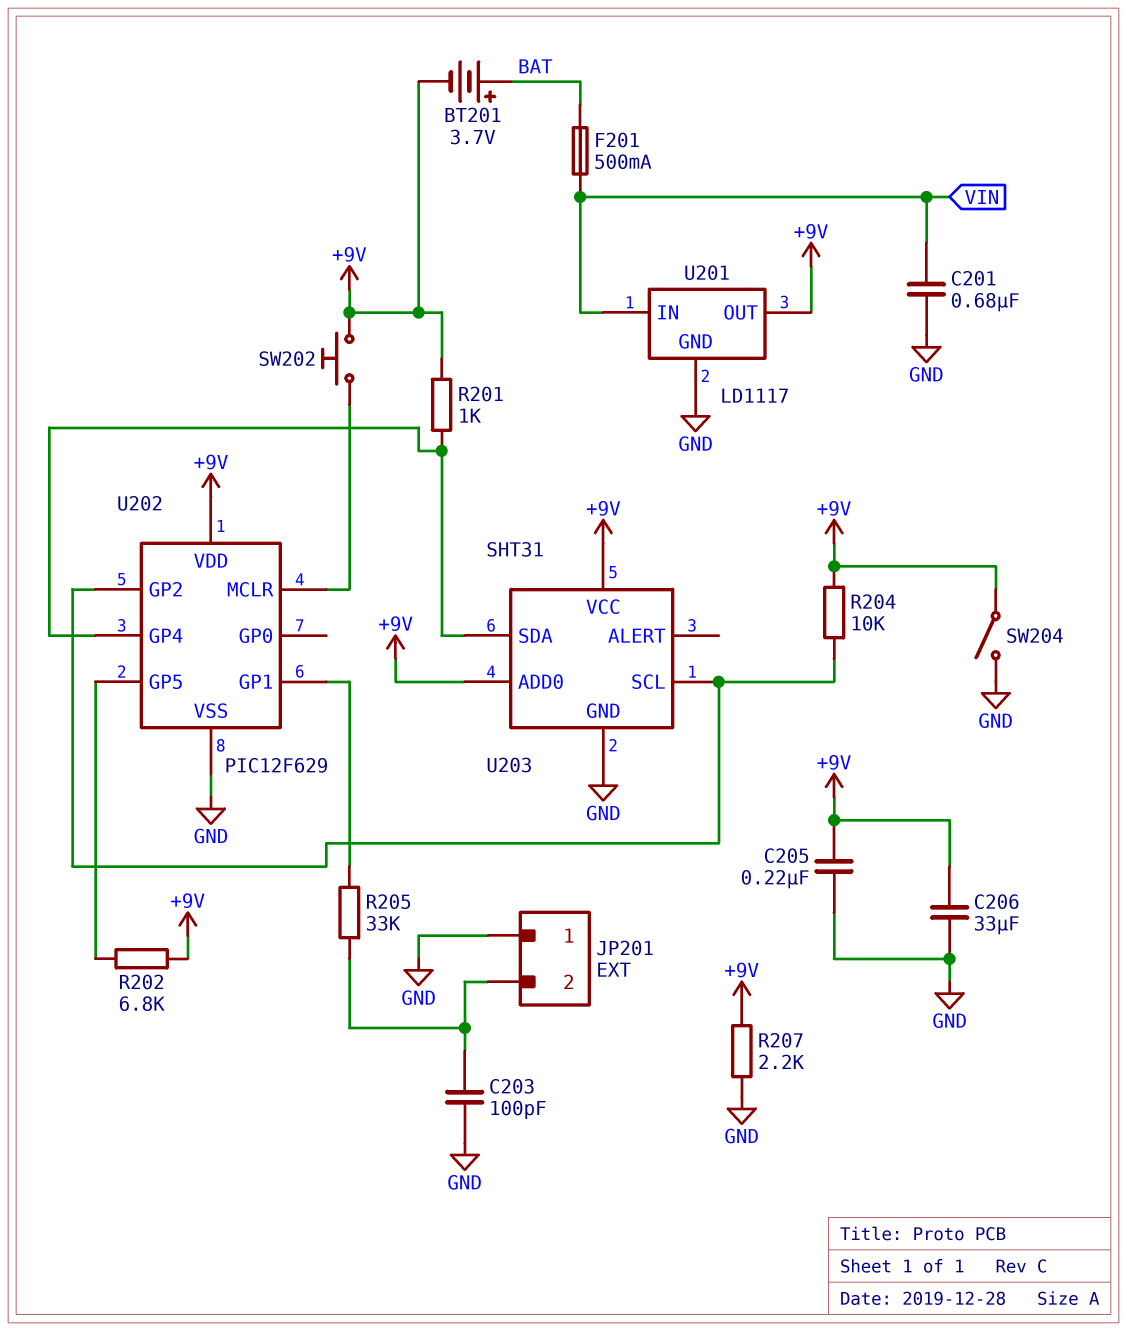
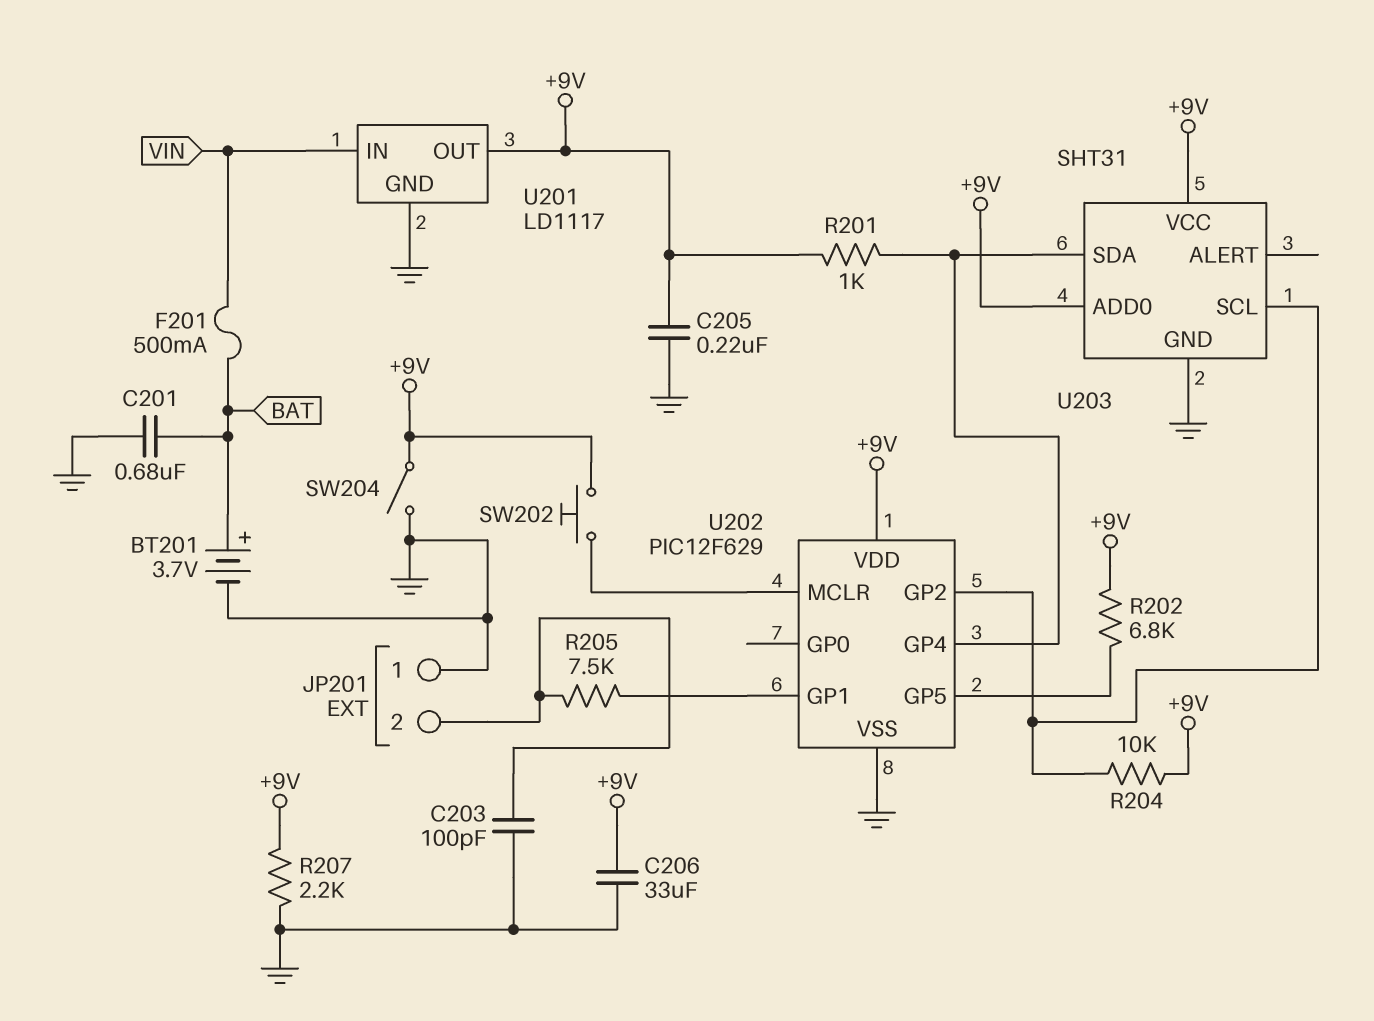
BT201: 3.7V (plus BAT, minus +9V) -> 3.7V (plus BAT, minus GND)
C201: 680nF (GND, VIN) -> 680nF (BAT, GND)
R205: 33k (JP201/2, U202/GP1) -> 7.5k (JP201/2, U202/GP1)

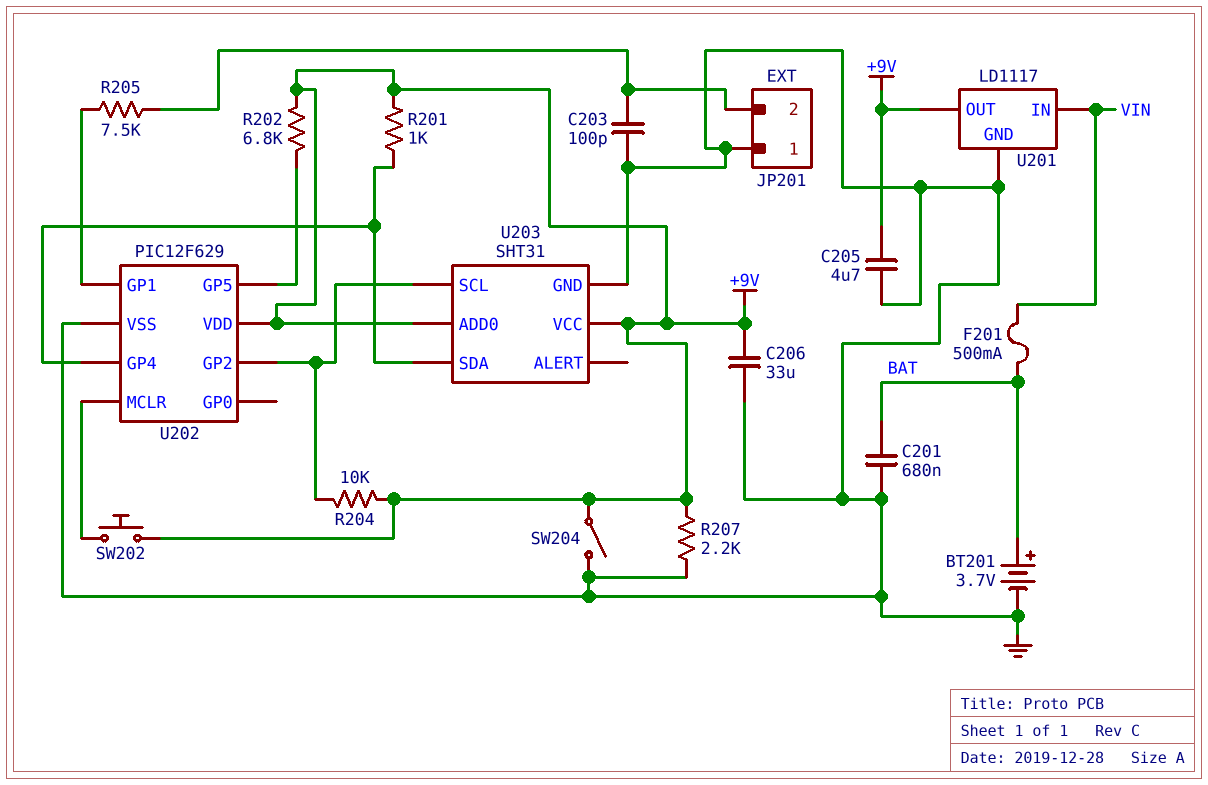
C205: 220nF (+9V, GND) -> 4.7uF (+9V, GND)

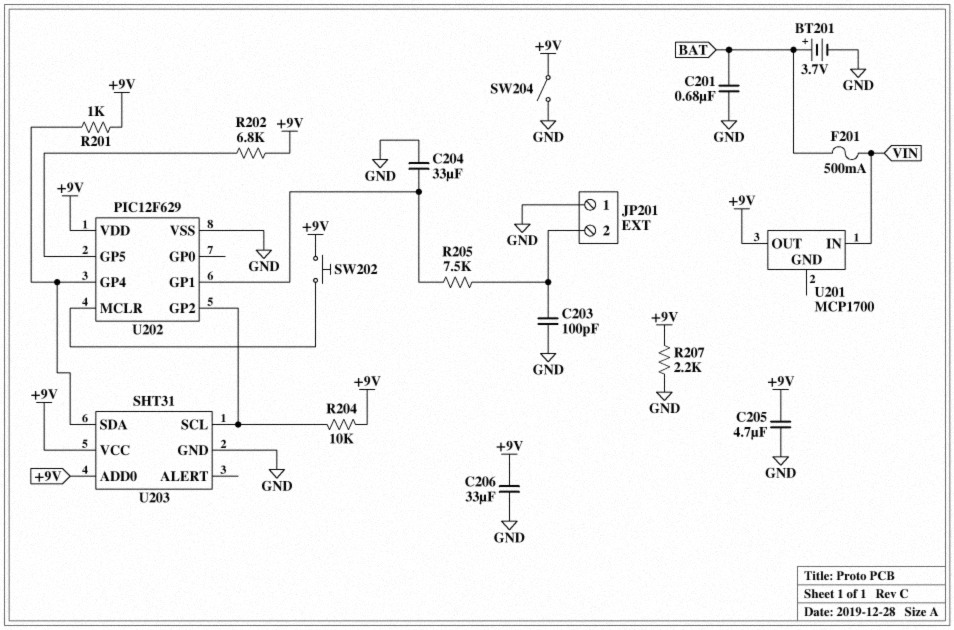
C204: none -> 33uF (GND, U202/GP1)
U201: LD1117 -> MCP1700
U201 pin GND: GND -> none

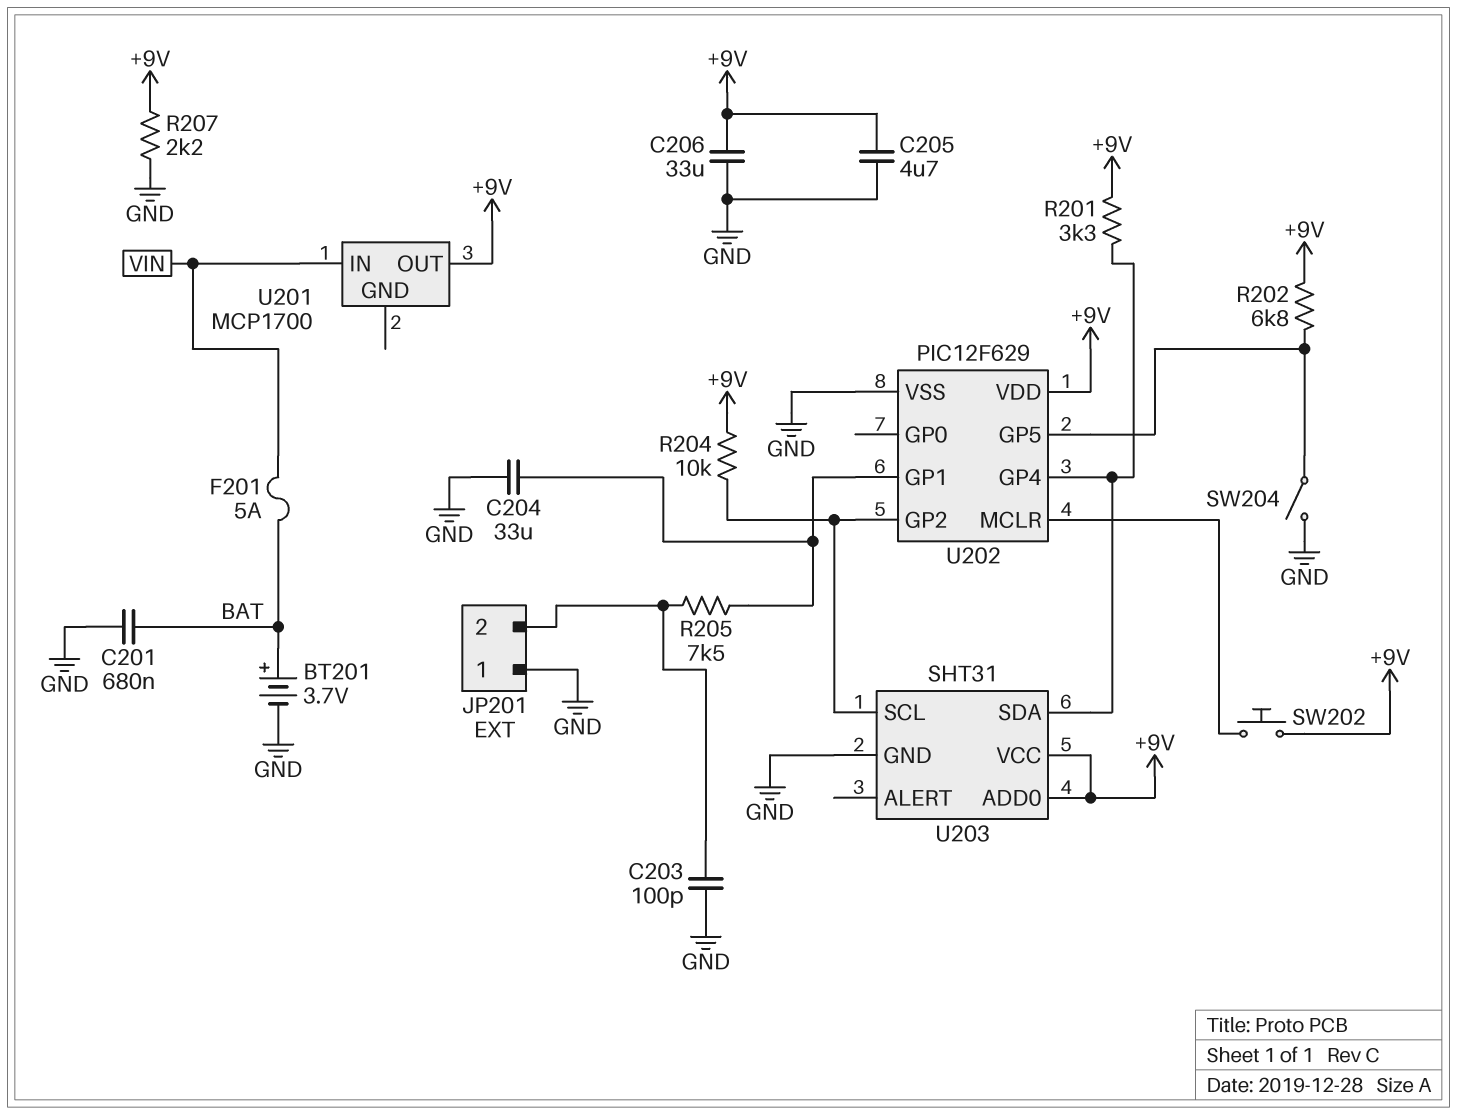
F201: 500mA (BAT, VIN) -> 5A (BAT, VIN)
R201: 1k (+9V, U202/GP4) -> 3.3k (+9V, U202/GP4)
SW204: switch (+9V, GND) -> switch (GND, U202/GP5)

